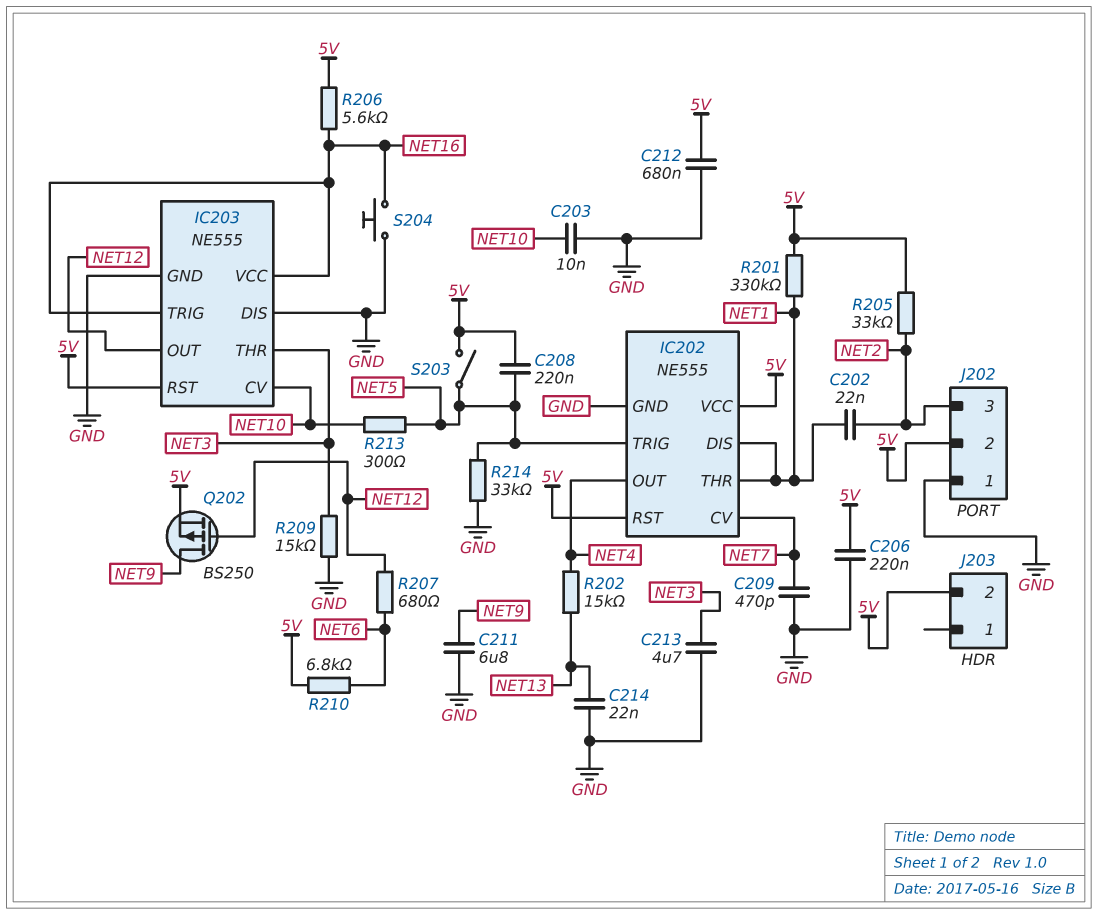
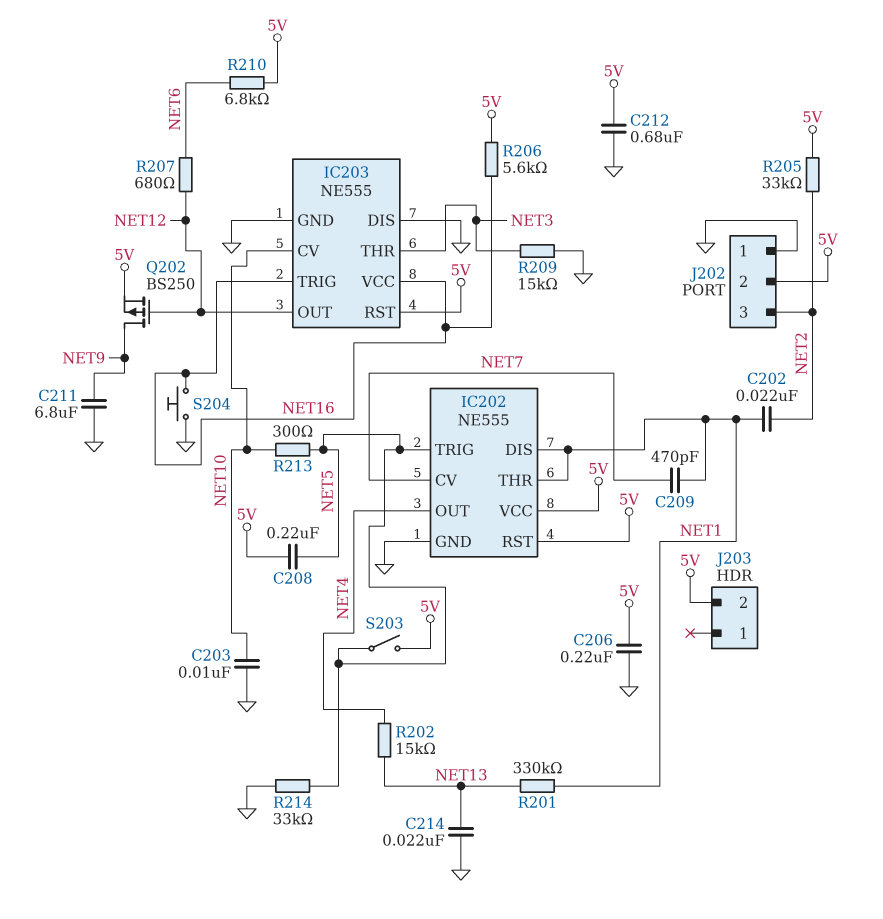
C209: 470pF (GND, NET7) -> 470pF (NET1, NET7)
C213: 4.7uF (GND, NET3) -> none
R201: 330k (5V, NET1) -> 330k (NET1, NET13)

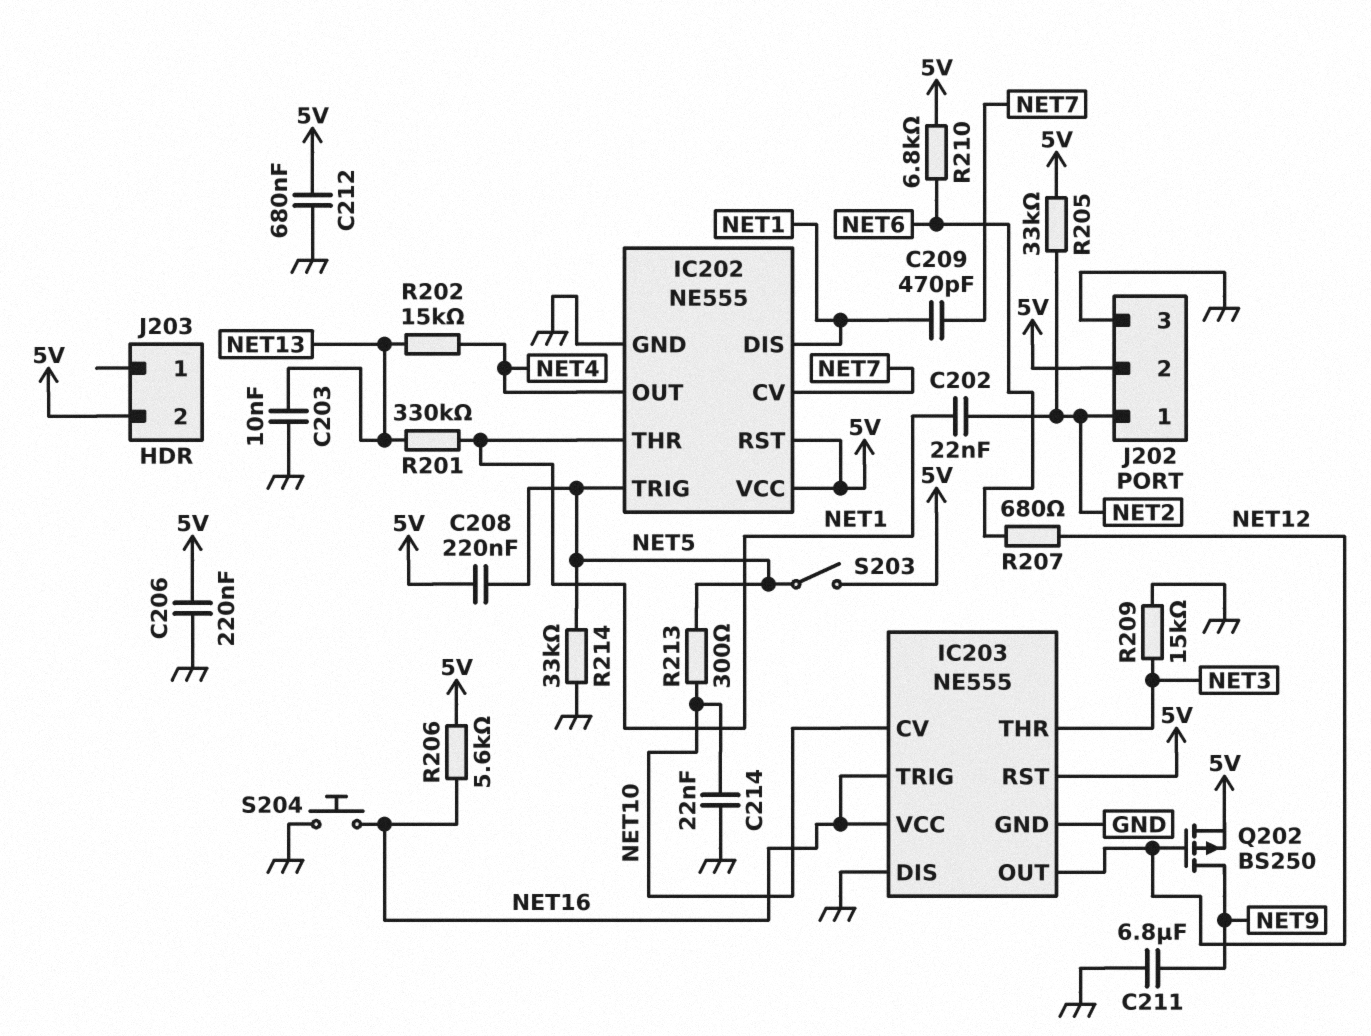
C203: 10nF (GND, NET10) -> 10nF (GND, NET13)
C214: 22nF (GND, NET13) -> 22nF (GND, NET10)
J202 pin 1: GND -> NET2
J202 pin 3: NET2 -> GND

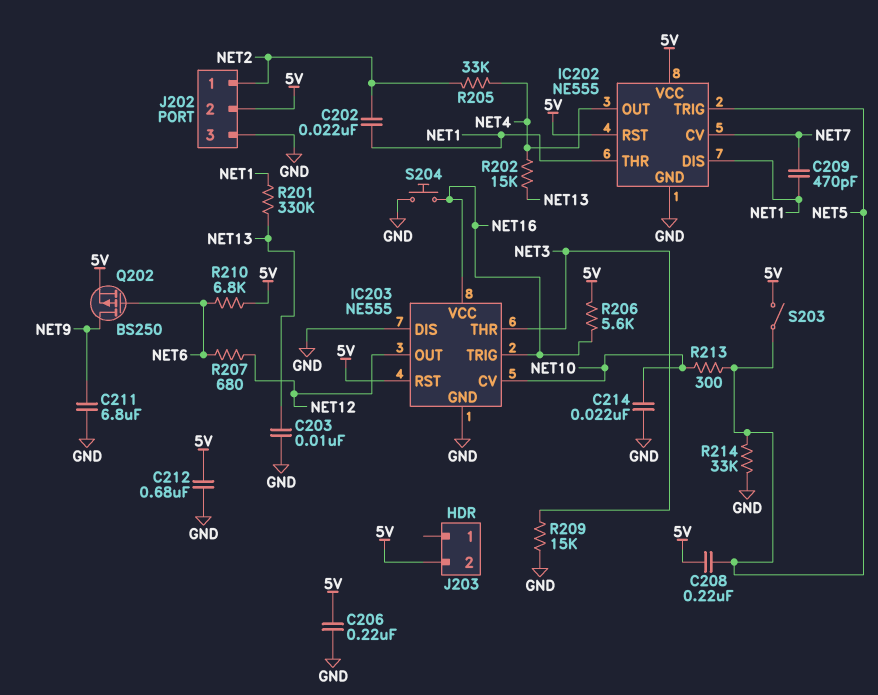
Q202: PMOS BS250 (G NET12, D NET9, S 5V) -> PMOS BS250 (G NET6, D NET9, S 5V)
R205: 33k (5V, NET2) -> 33k (NET2, NET4)

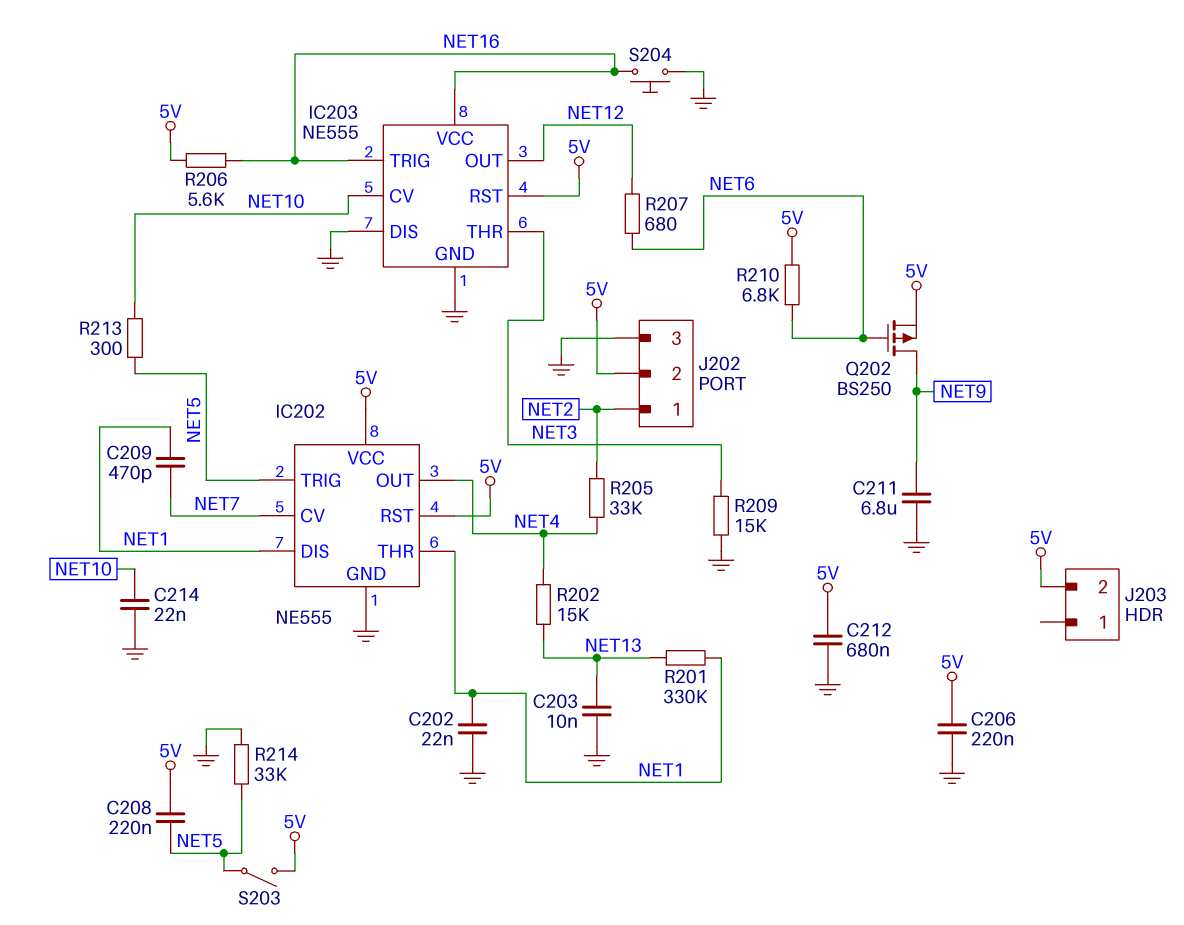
C202: 22nF (NET1, NET2) -> 22nF (GND, NET1)

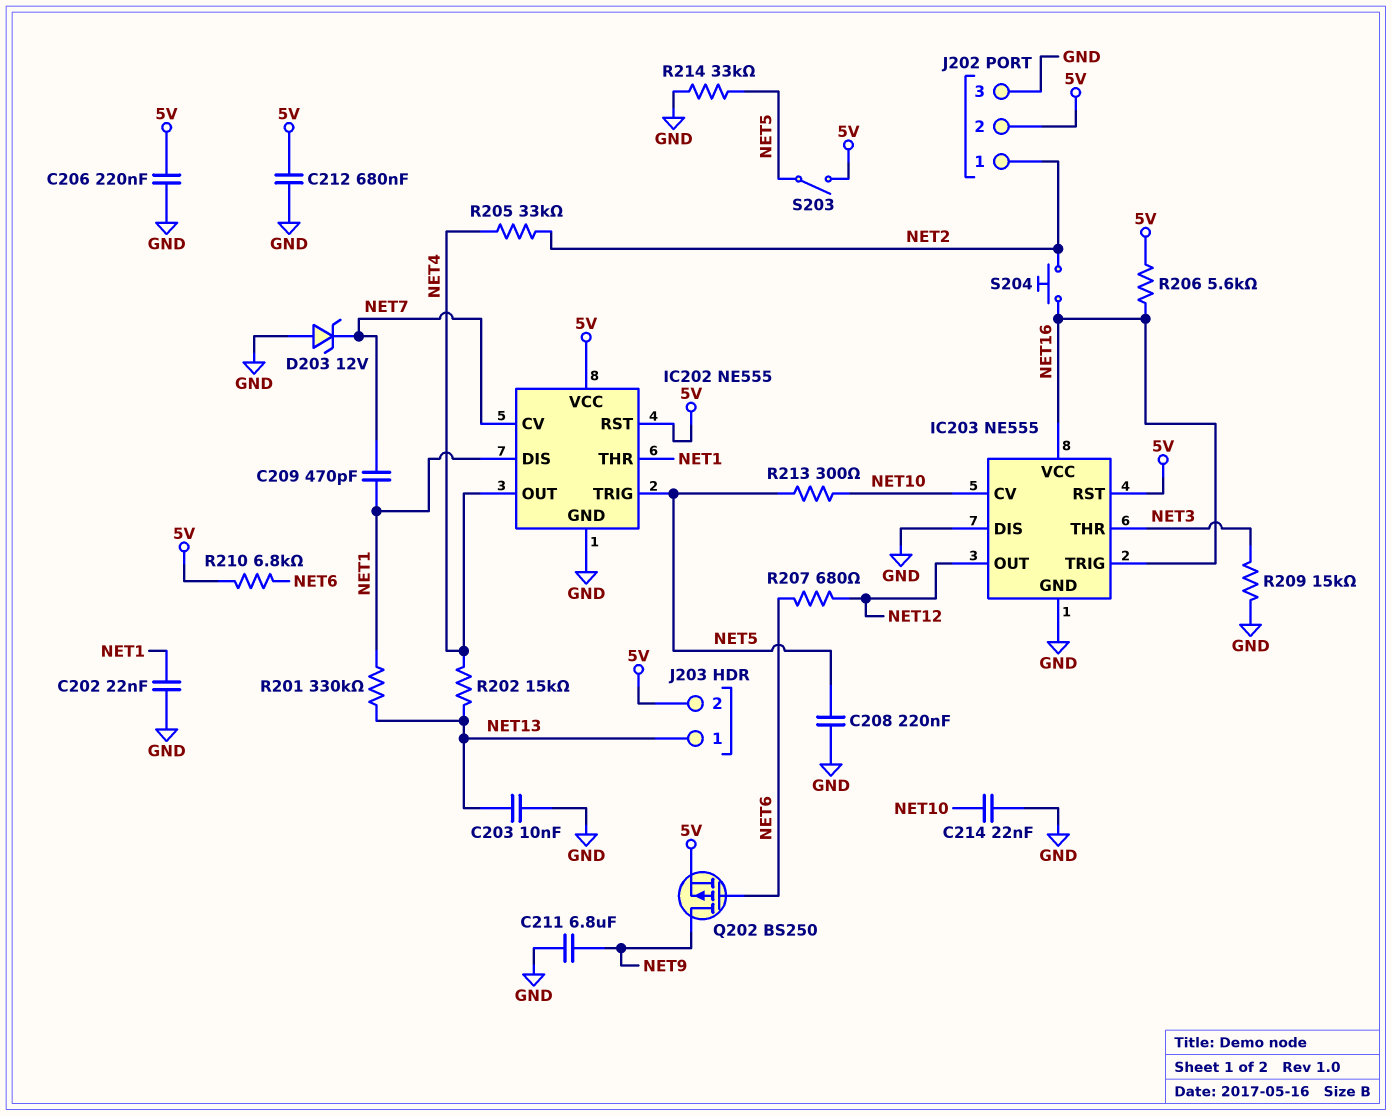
C208: 220nF (5V, NET5) -> 220nF (GND, NET5)
D203: none -> zener 12V (A GND, K NET7)
J203 pin 1: none -> NET13
S204: button (GND, NET16) -> button (NET2, NET16)

